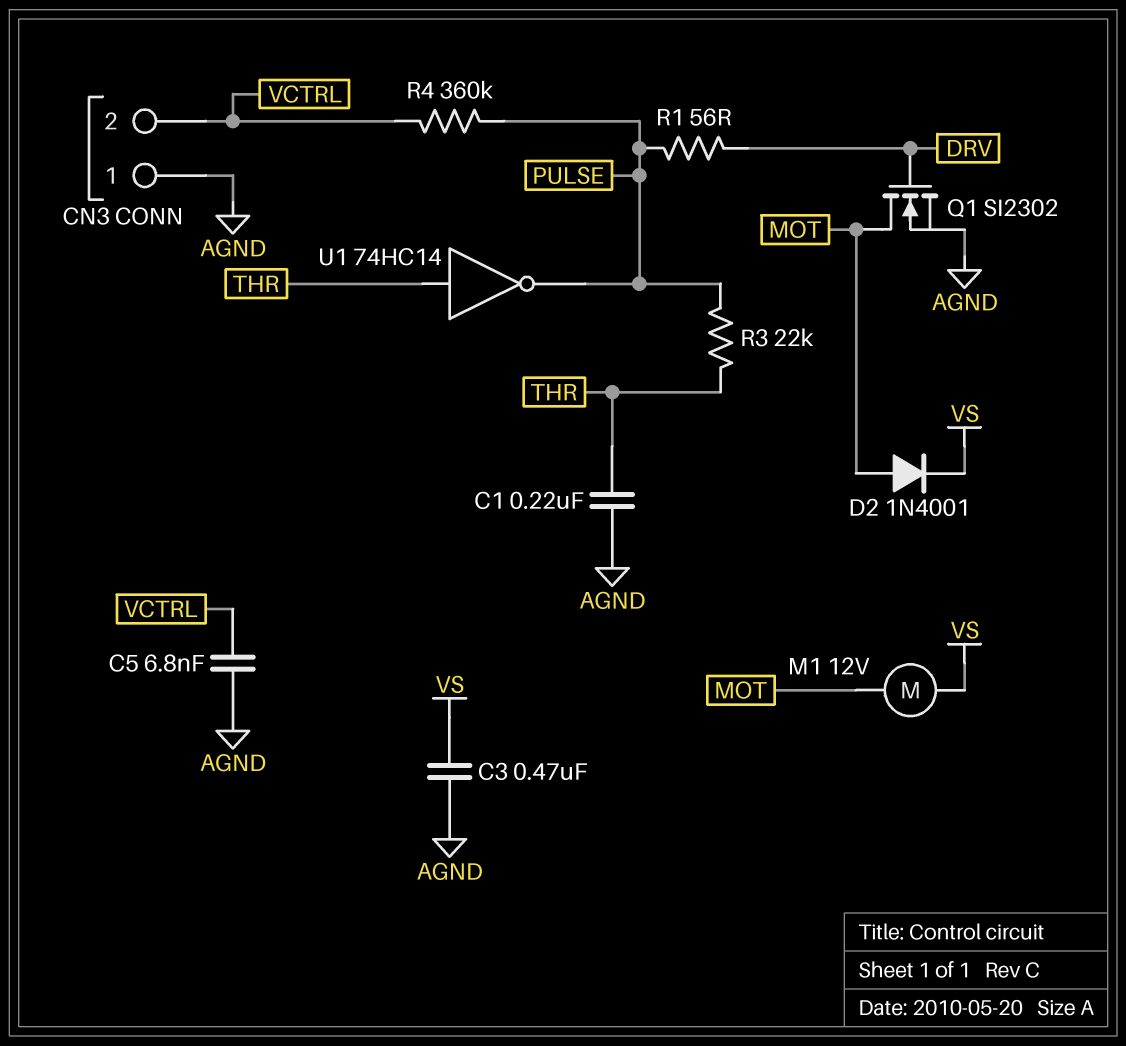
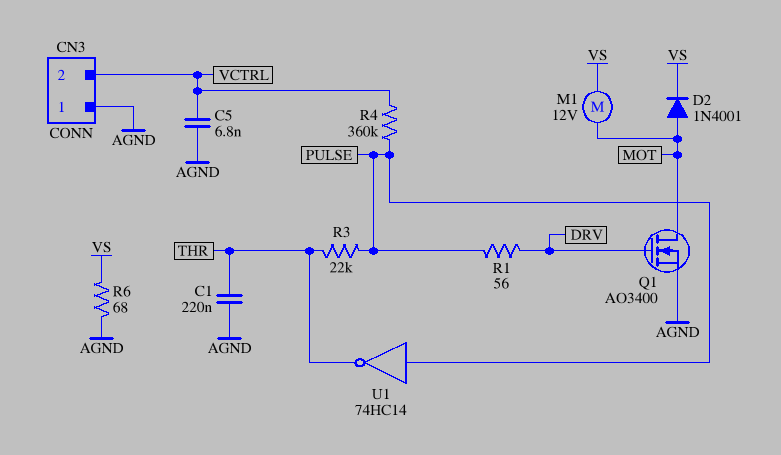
C3: 470nF (AGND, VS) -> none
Q1: NMOS SI2302 (G DRV, D MOT, S AGND) -> NMOS AO3400 (G DRV, D MOT, S AGND)
R6: none -> 68 (AGND, VS)
U1: NOT 74HC14 (in THR, out PULSE) -> NOT 74HC14 (in PULSE, out THR)

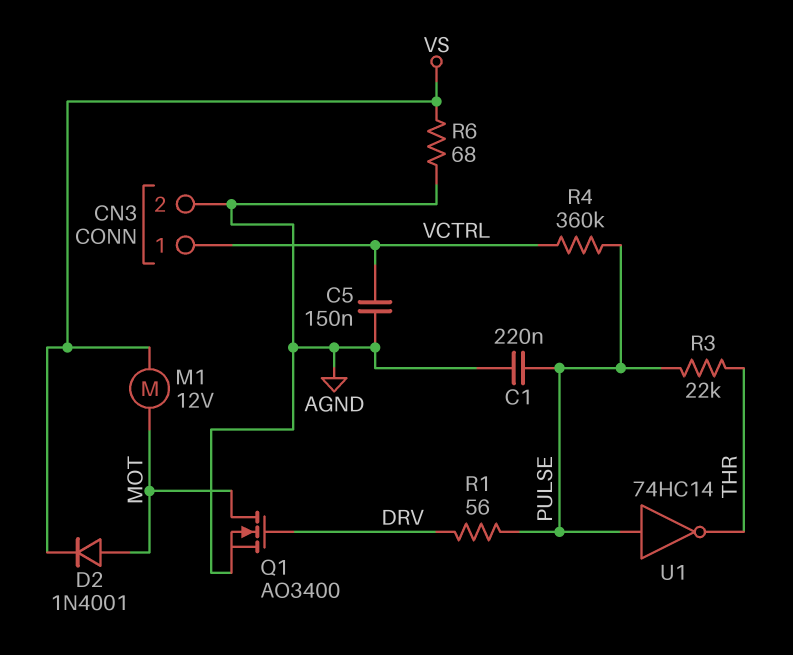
C1: 220nF (AGND, THR) -> 220nF (AGND, PULSE)
C5: 6.8nF (AGND, VCTRL) -> 150nF (AGND, VCTRL)
CN3 pin 1: AGND -> VCTRL
CN3 pin 2: VCTRL -> AGND

